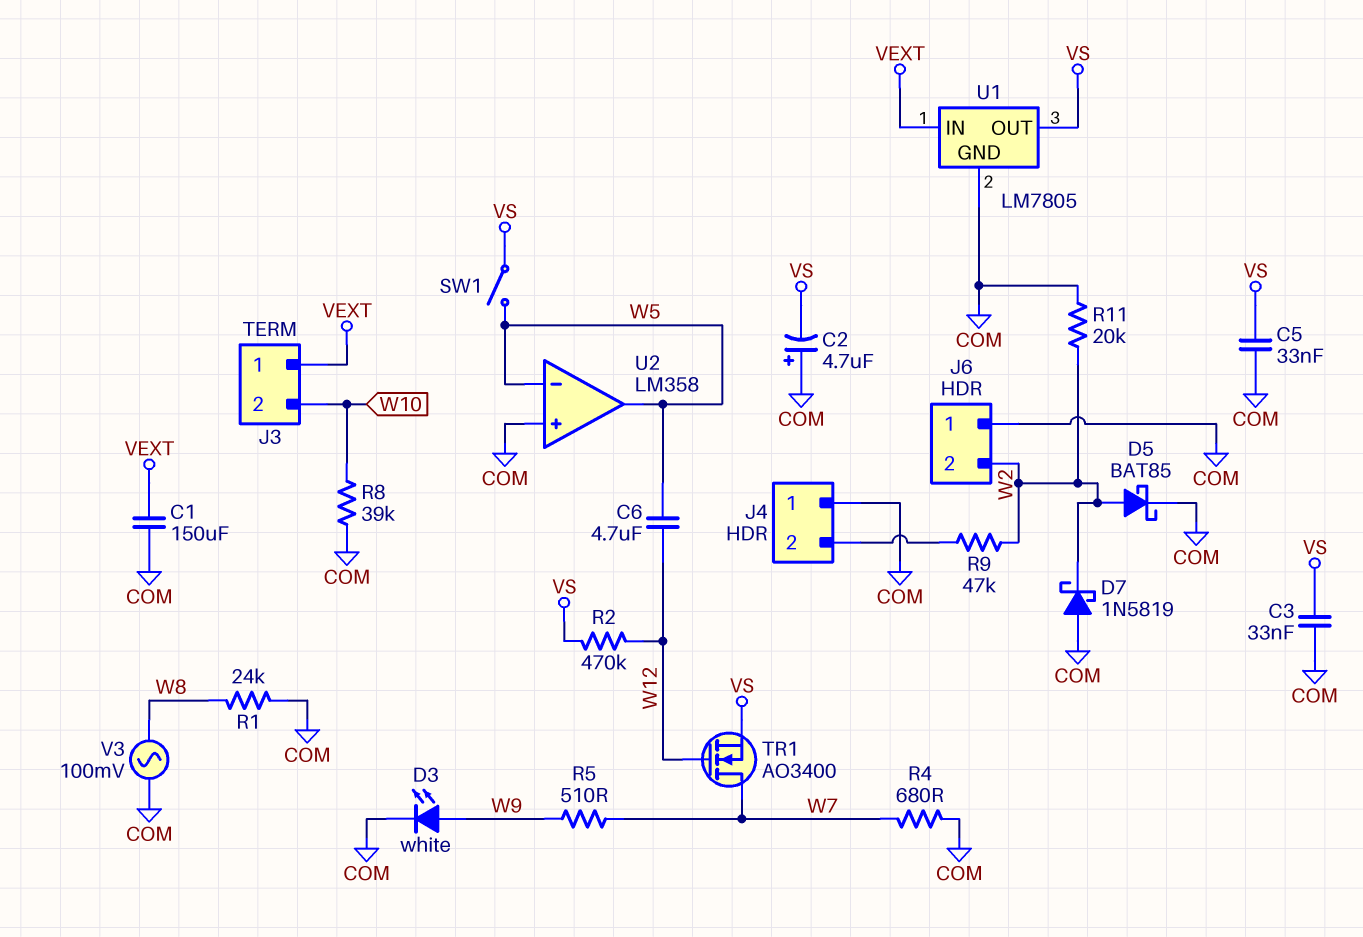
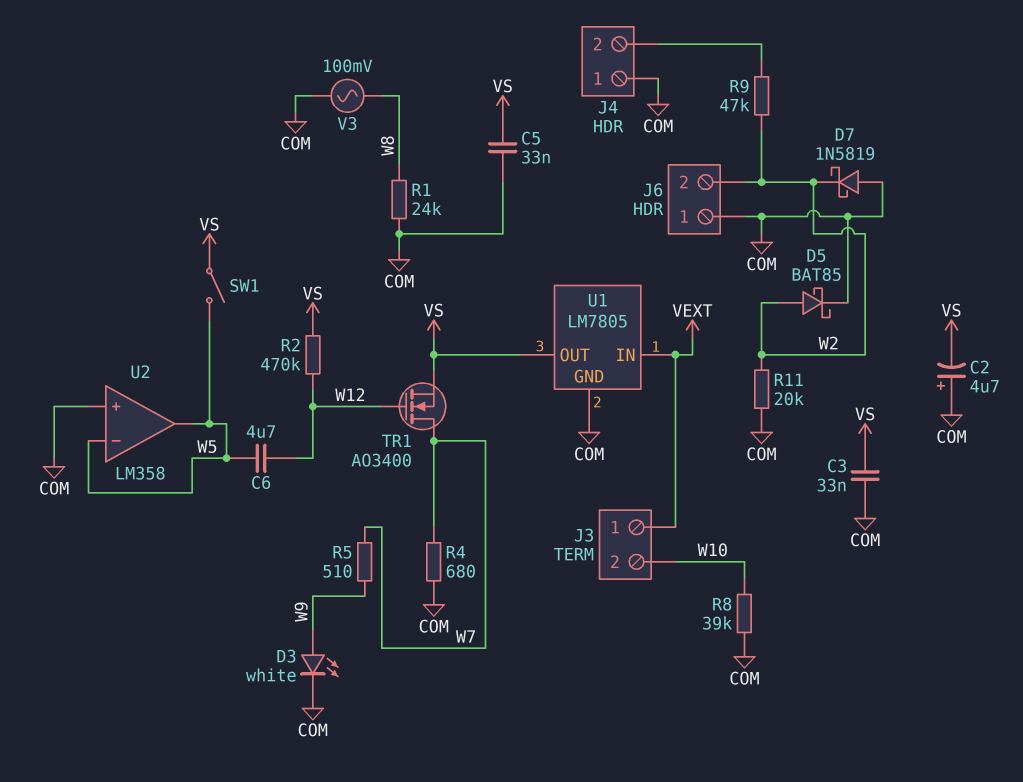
C1: 150uF (COM, VEXT) -> none

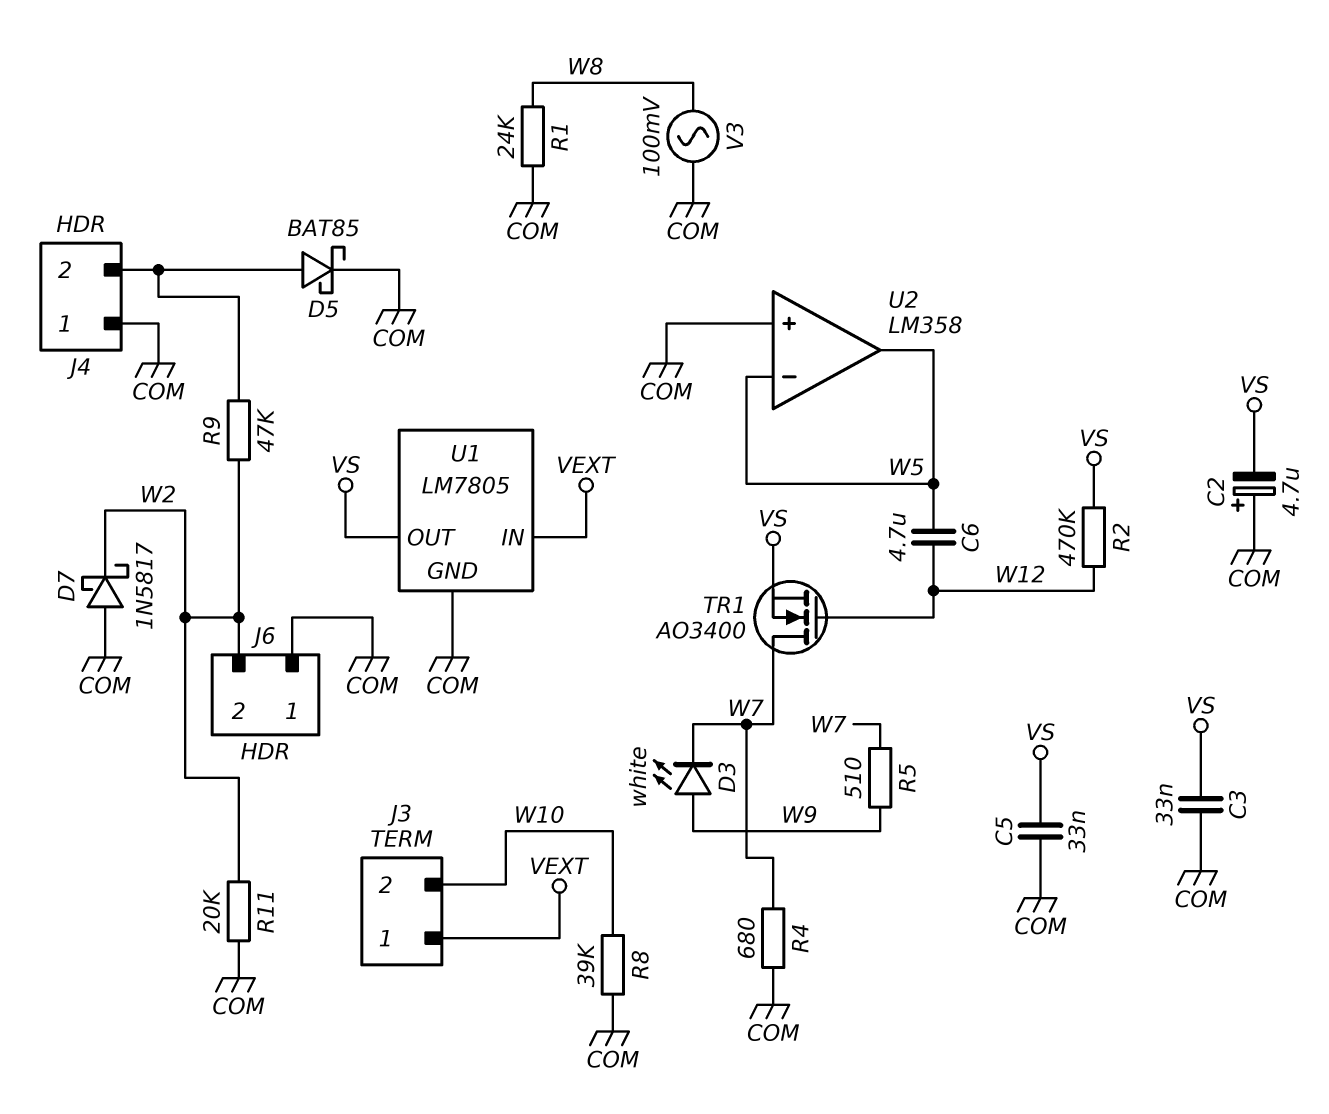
D3: LED white (A W9, K COM) -> LED white (A W9, K W7)
D5: schottky BAT85 (A W2, K COM) -> schottky BAT85 (A J4/2, K COM)
D7: schottky 1N5819 (A COM, K W2) -> schottky 1N5817 (A COM, K W2)
SW1: switch (VS, W5) -> none

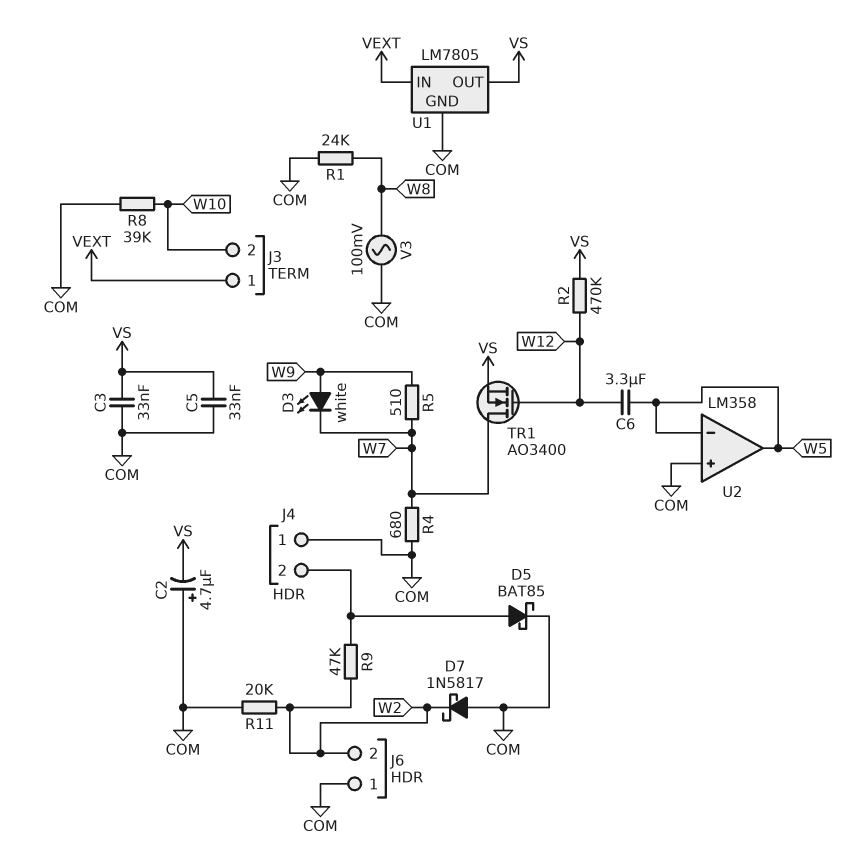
C6: 4.7uF (W5, W12) -> 3.3uF (W5, W12)

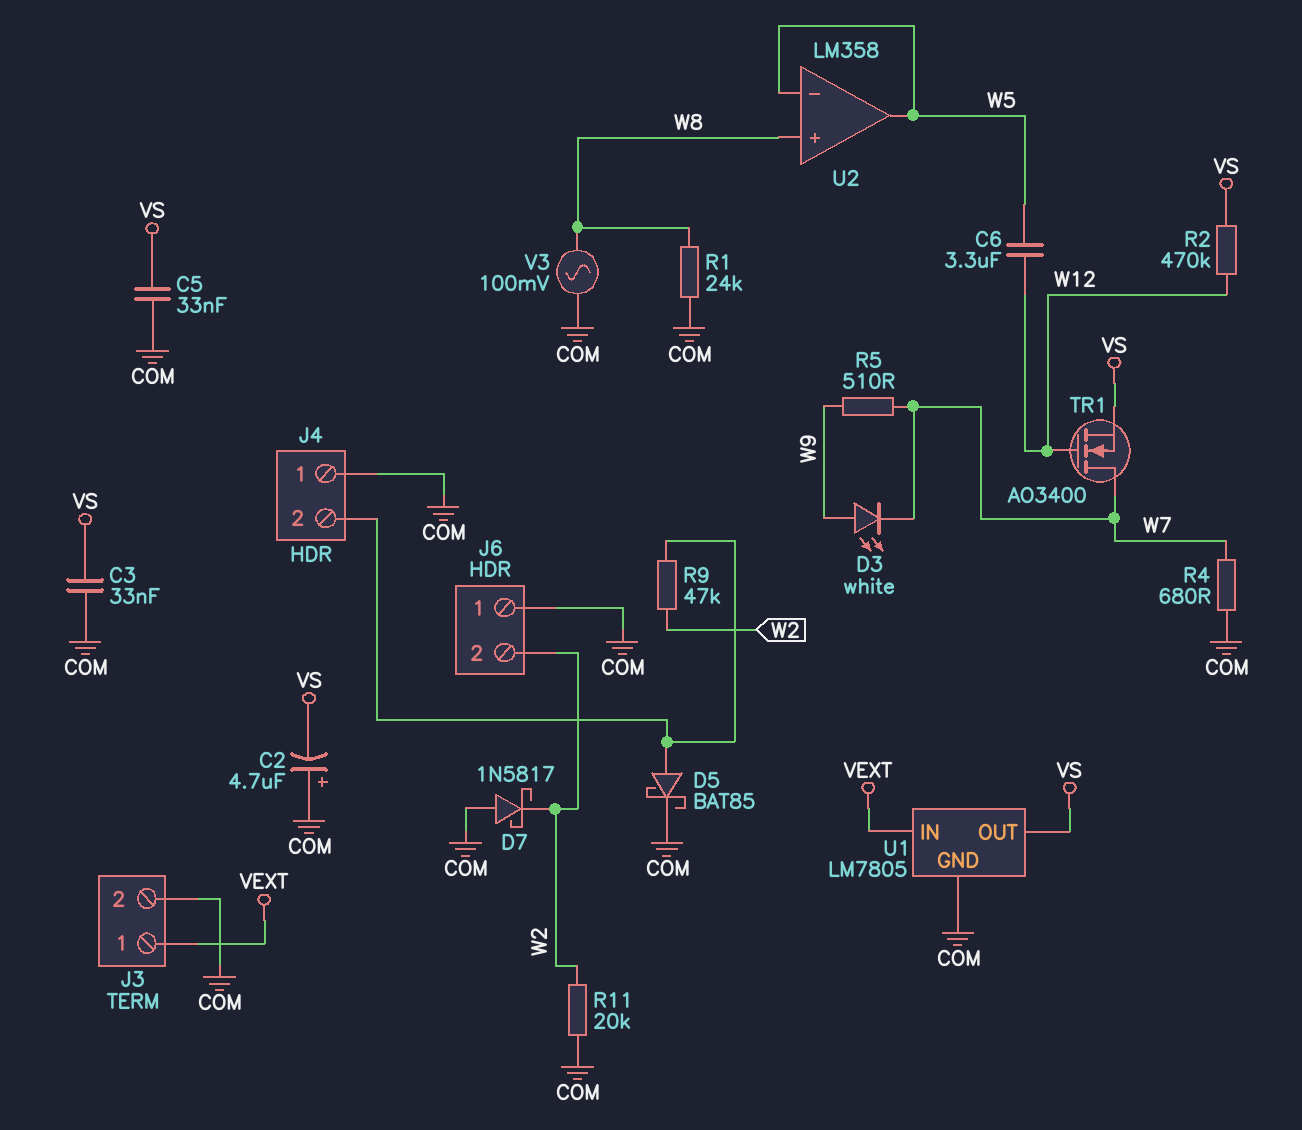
J3 pin 2: W10 -> COM
R8: 39k (COM, W10) -> none
U2 pin in+: COM -> W8

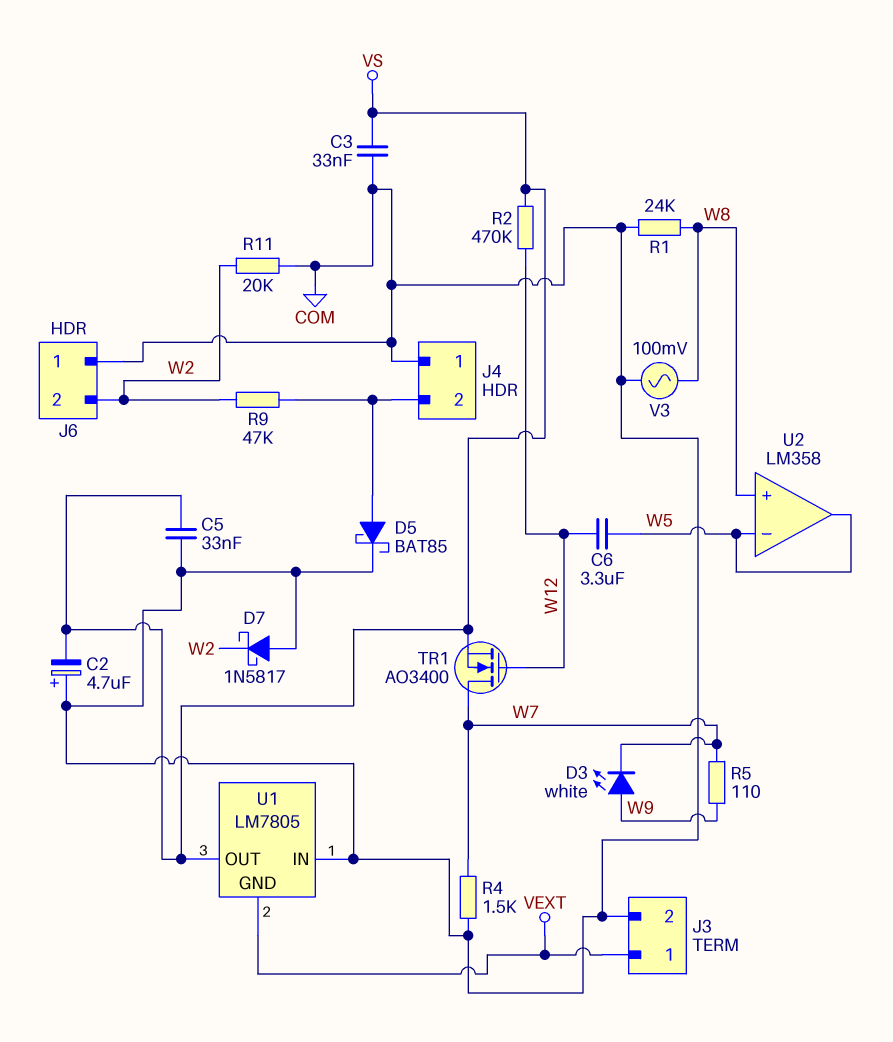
R4: 680 (COM, W7) -> 1.5k (COM, W7)
R5: 510 (W7, W9) -> 110 (W7, W9)
U1 pin GND: COM -> VEXT
U1 pin IN: VEXT -> COM

